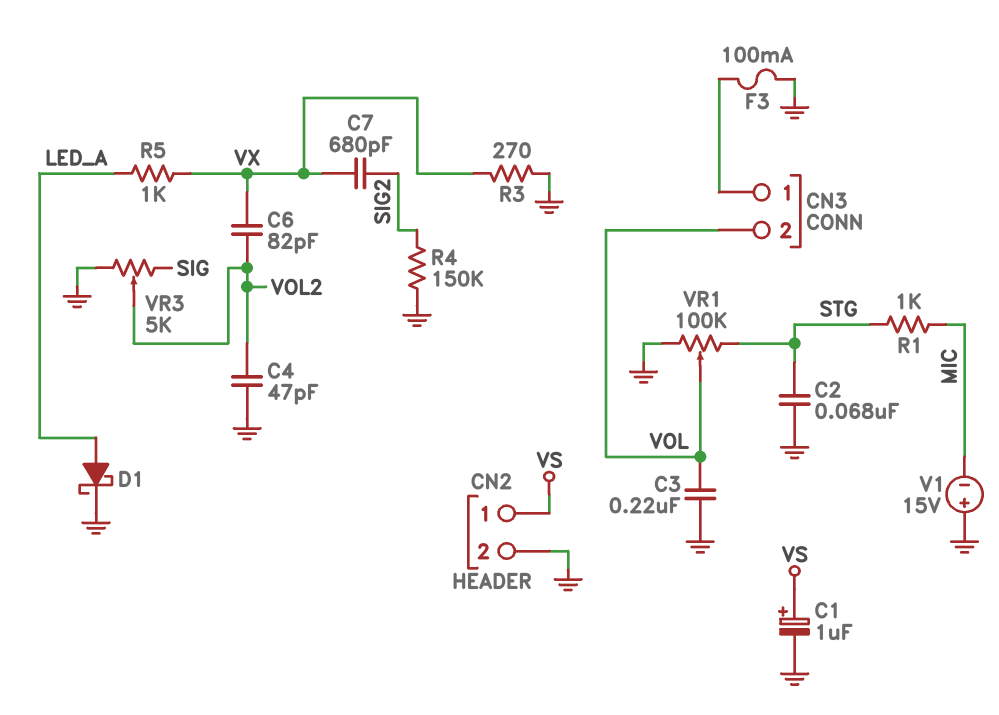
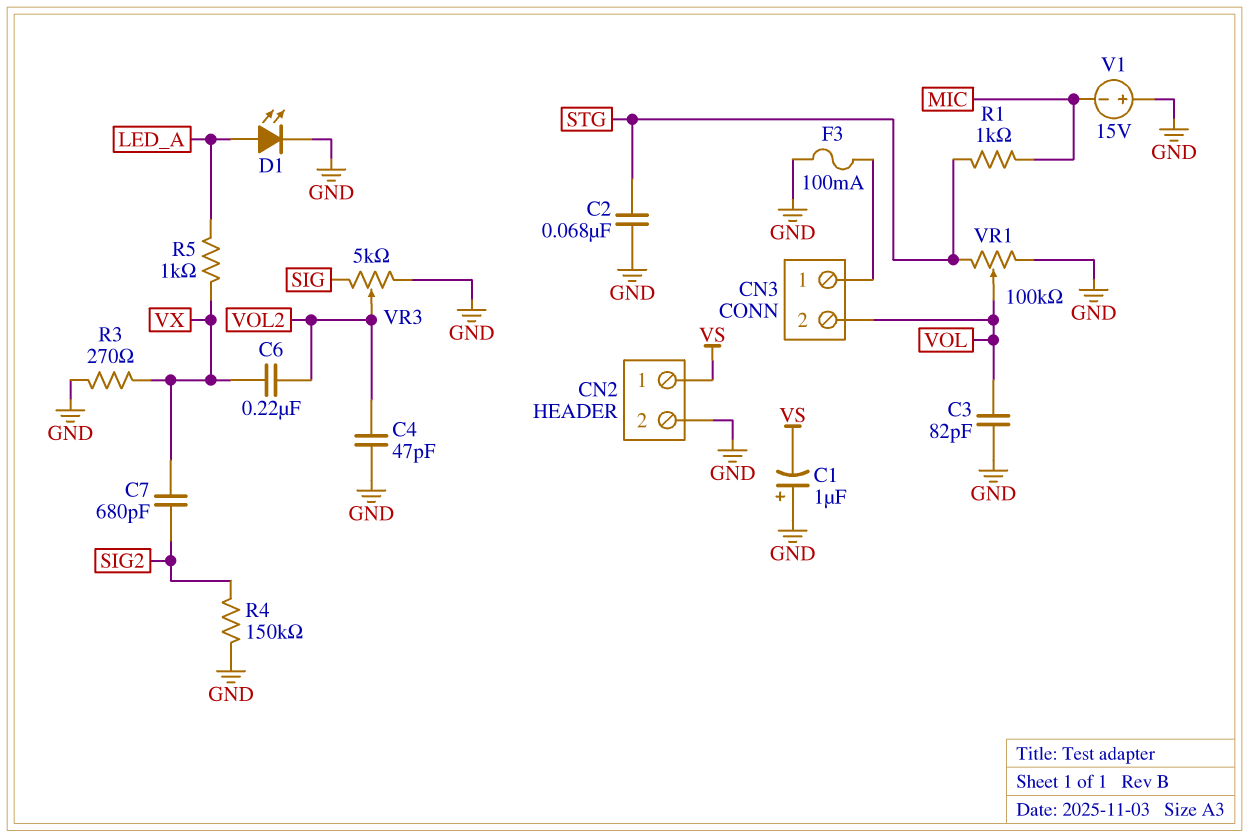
C1: 1uF (plus VS, minus GND) -> 1uF (plus GND, minus VS)
C3: 220nF (GND, VOL) -> 82pF (GND, VOL)
C6: 82pF (VOL2, VX) -> 220nF (VOL2, VX)
D1: schottky (A LED_A, K GND) -> LED (A LED_A, K GND)

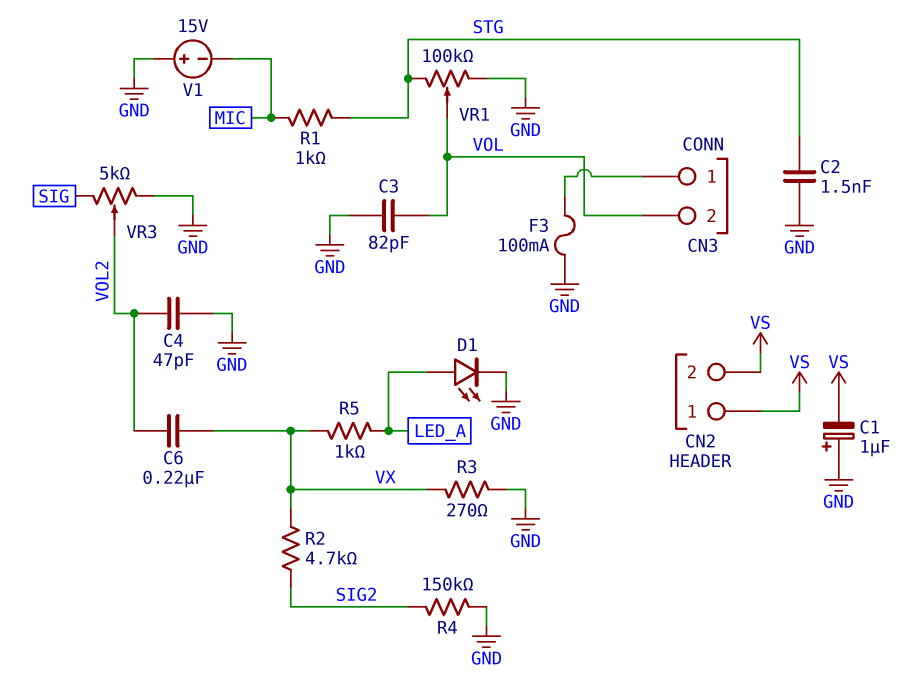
C2: 68nF (GND, STG) -> 1.5nF (GND, STG)
C7: 680pF (SIG2, VX) -> none
CN2 pin 2: GND -> VS
R2: none -> 4.7k (SIG2, VX)

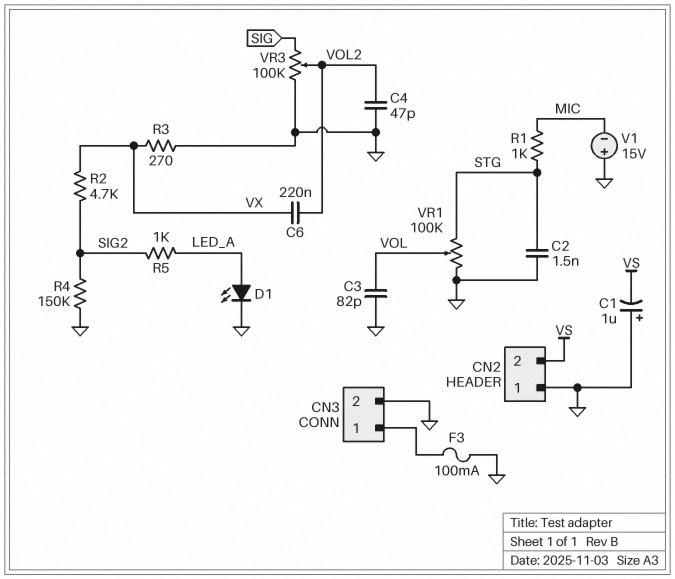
CN2 pin 1: VS -> GND
CN3 pin 2: VOL -> GND
R5: 1k (LED_A, VX) -> 1k (LED_A, SIG2)
VR3: 5k (GND, SIG, wiper VOL2) -> 100k (GND, SIG, wiper VOL2)

